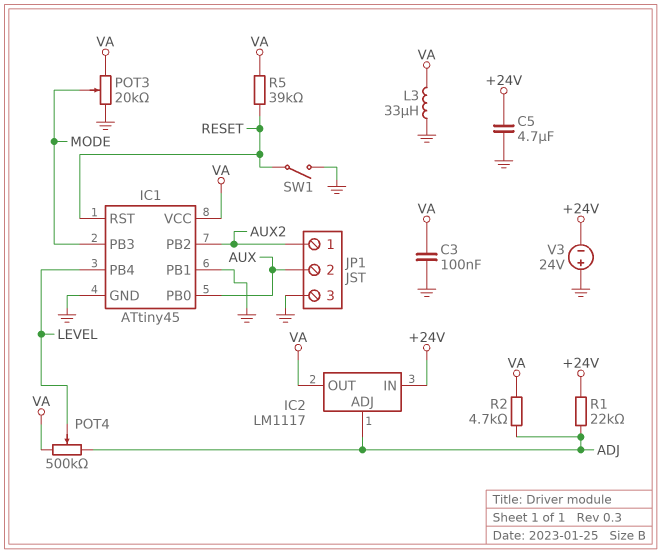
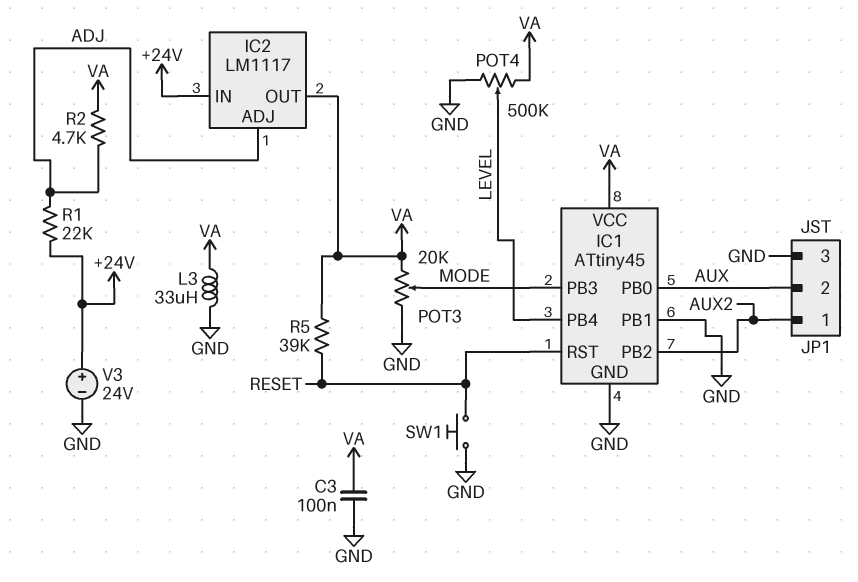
C5: 4.7uF (+24V, GND) -> none
POT4: 500k (ADJ, VA, wiper LEVEL) -> 500k (GND, VA, wiper LEVEL)
SW1: switch (GND, RESET) -> button (GND, RESET)
V3: 24V (plus GND, minus +24V) -> 24V (plus +24V, minus GND)

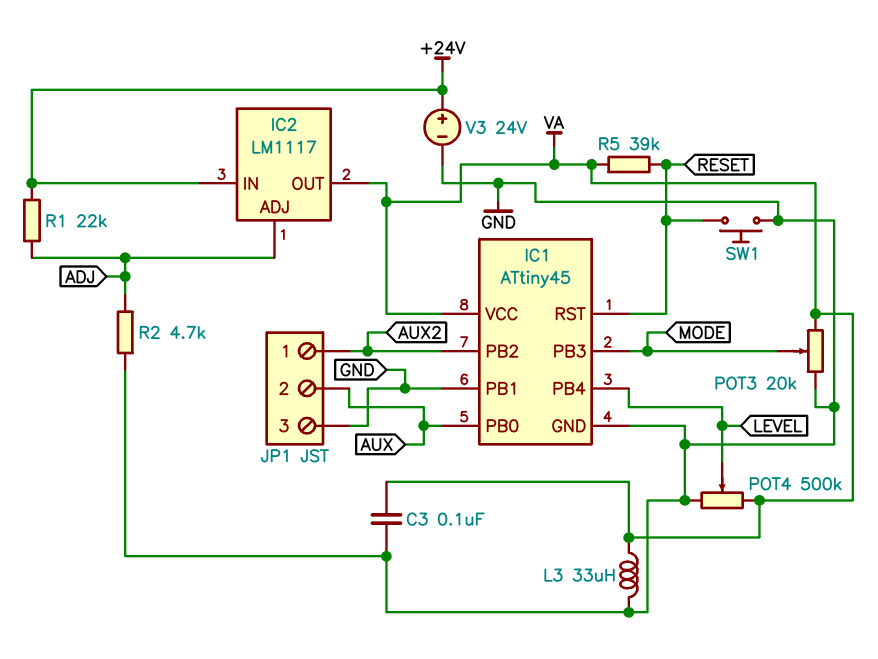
R2: 4.7k (ADJ, VA) -> 4.7k (ADJ, GND)

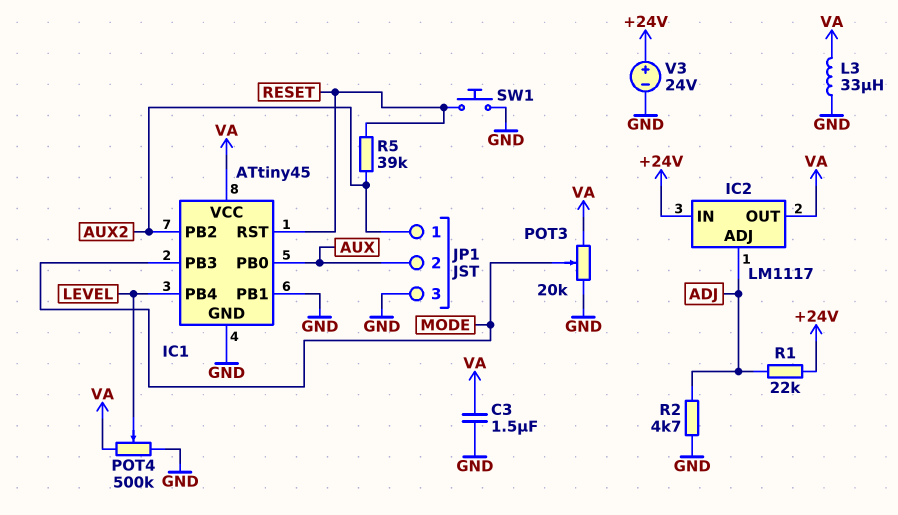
C3: 100nF (GND, VA) -> 1.5uF (GND, VA)
R5: 39k (RESET, VA) -> 39k (AUX2, RESET)

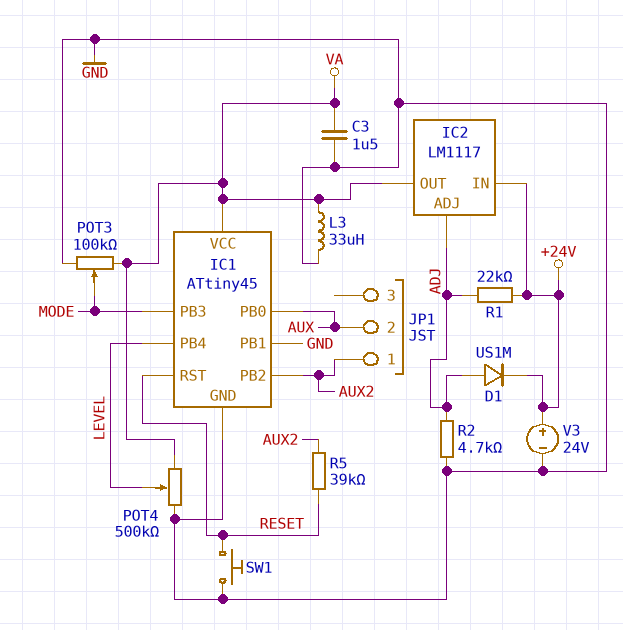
D1: none -> diode US1M (A ADJ, K +24V)
JP1 pin 3: GND -> none
POT3: 20k (GND, VA, wiper MODE) -> 100k (GND, VA, wiper MODE)

